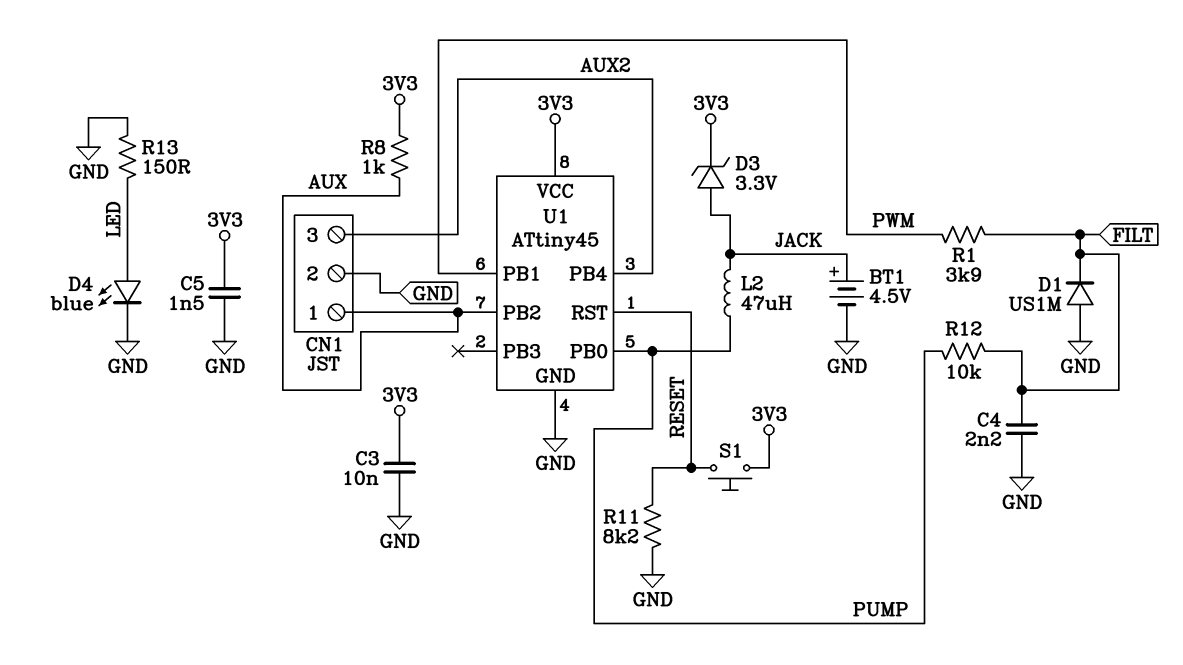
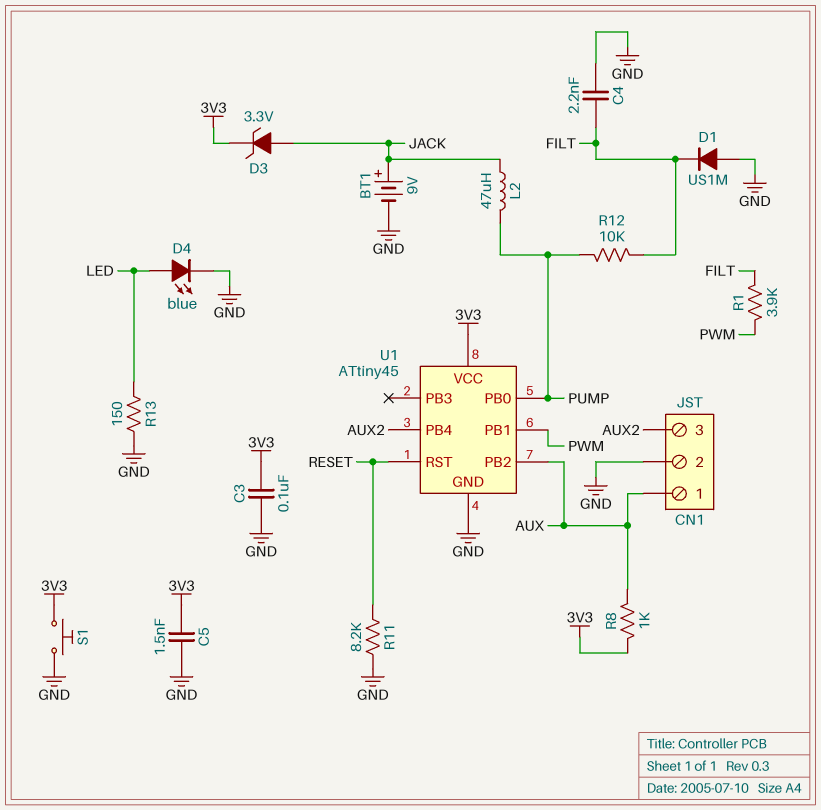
BT1: 4.5V (plus JACK, minus GND) -> 9V (plus JACK, minus GND)
C3: 10nF (3V3, GND) -> 100nF (3V3, GND)
S1: button (3V3, RESET) -> button (3V3, GND)

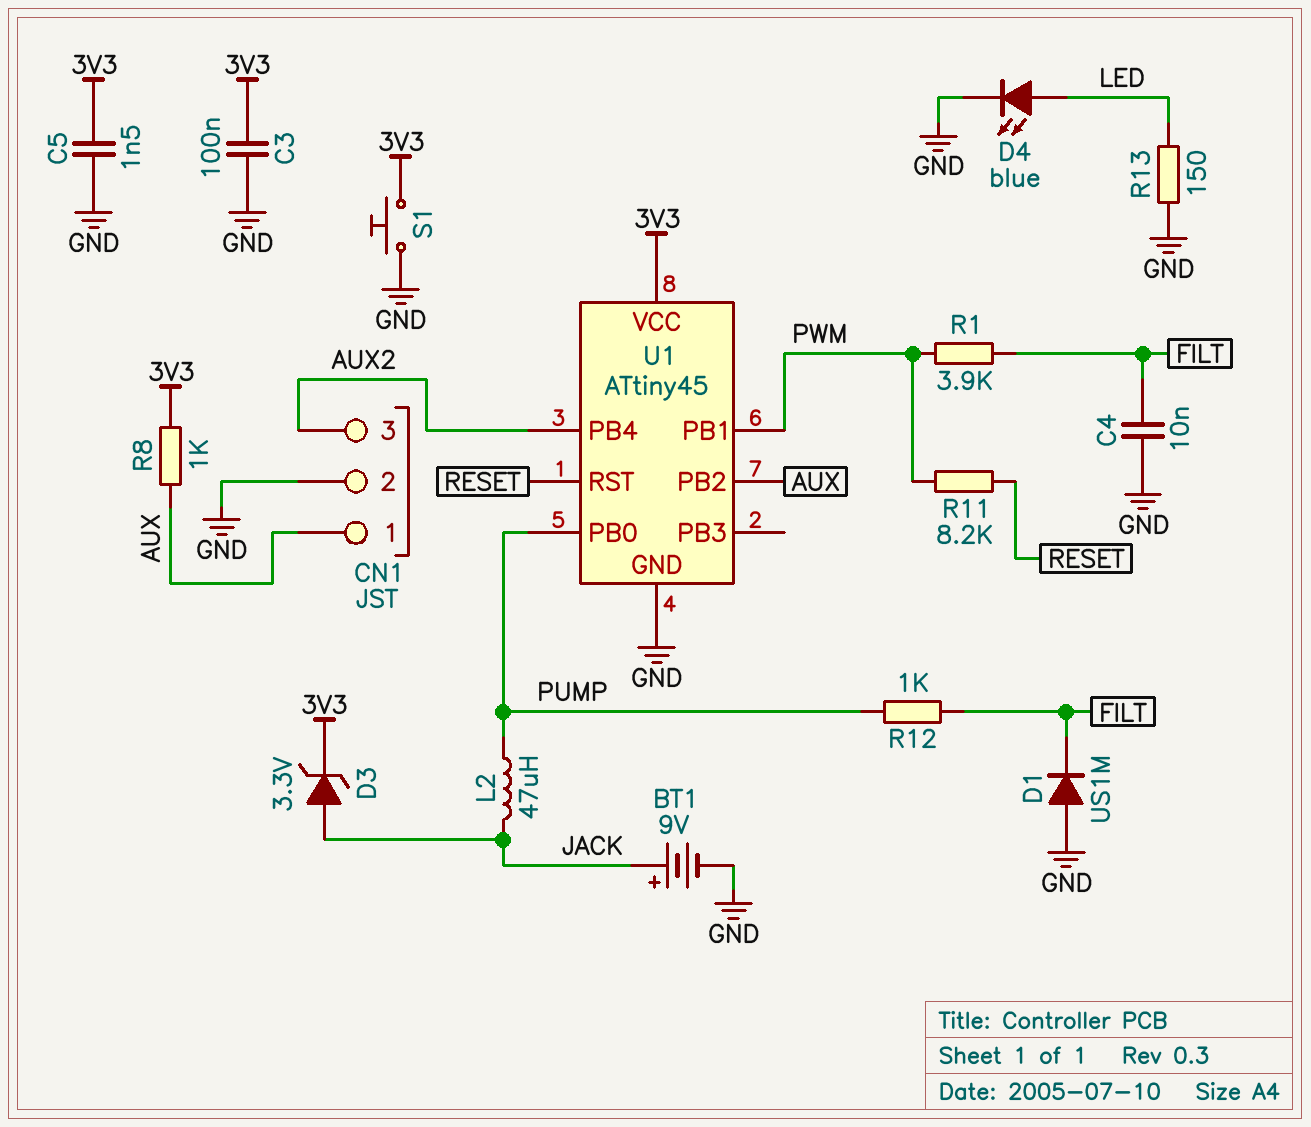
C4: 2.2nF (FILT, GND) -> 10nF (FILT, GND)
R11: 8.2k (GND, RESET) -> 8.2k (PWM, RESET)
R12: 10k (FILT, PUMP) -> 1k (FILT, PUMP)

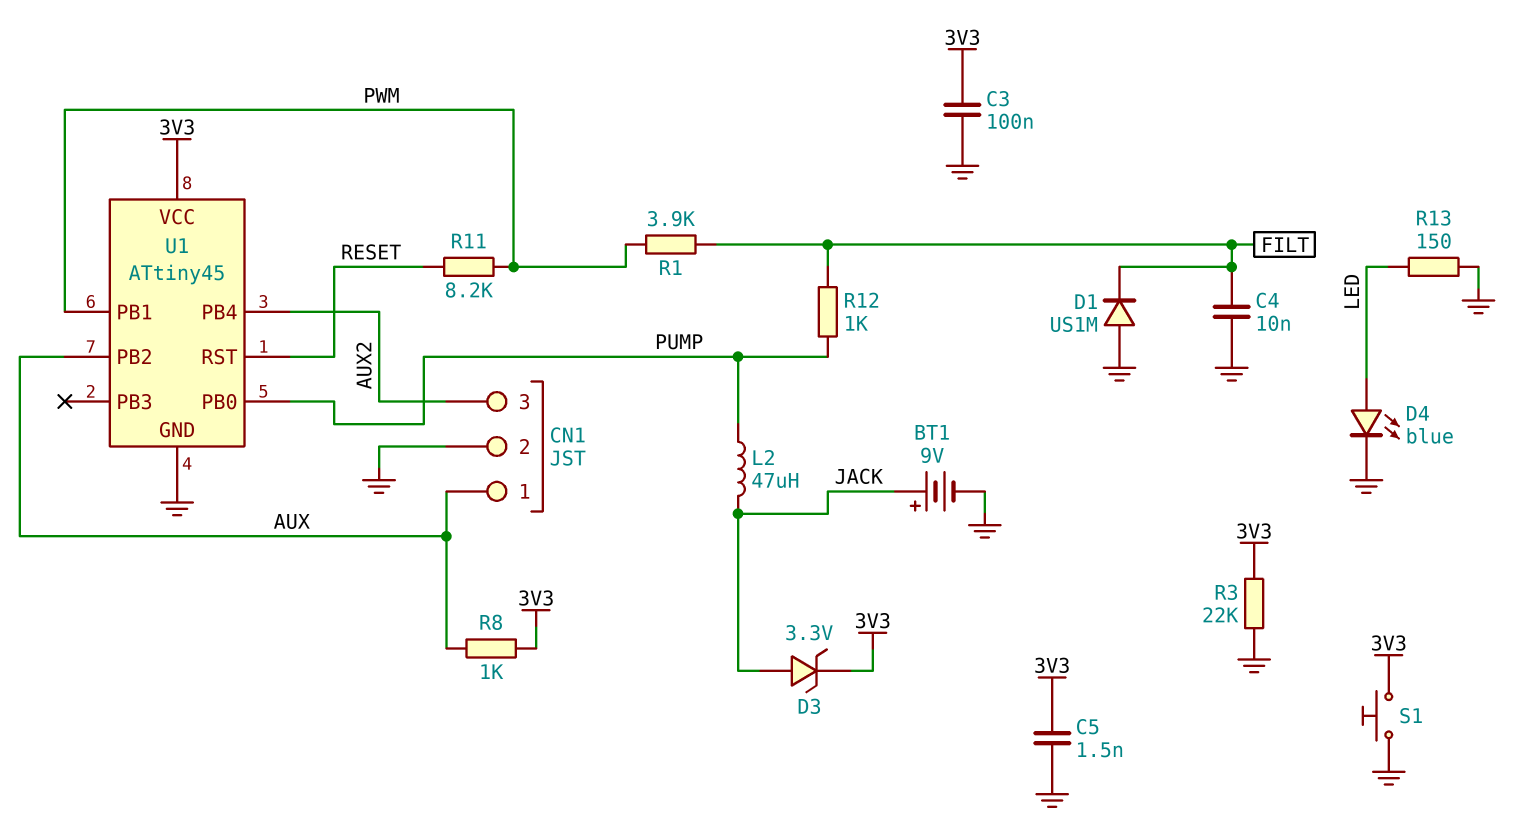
R3: none -> 22k (3V3, GND)

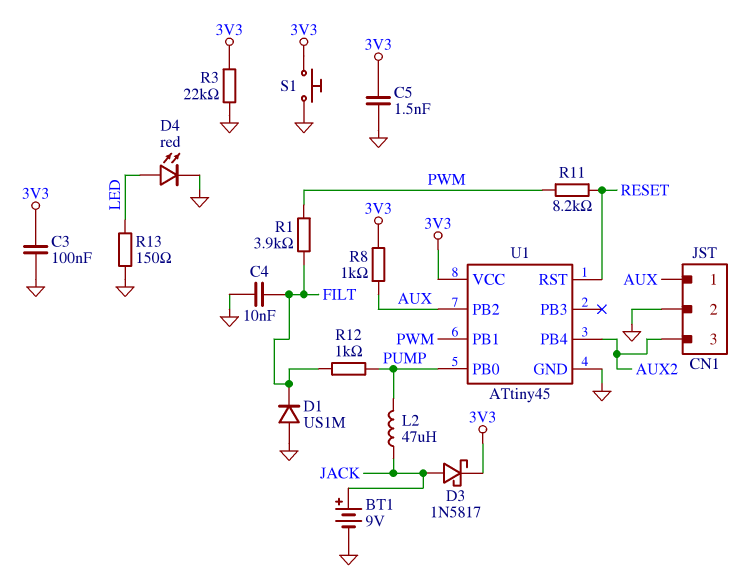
D3: zener 3.3V (A JACK, K 3V3) -> schottky 1N5817 (A JACK, K 3V3)
D4: LED blue (A LED, K GND) -> LED red (A LED, K GND)

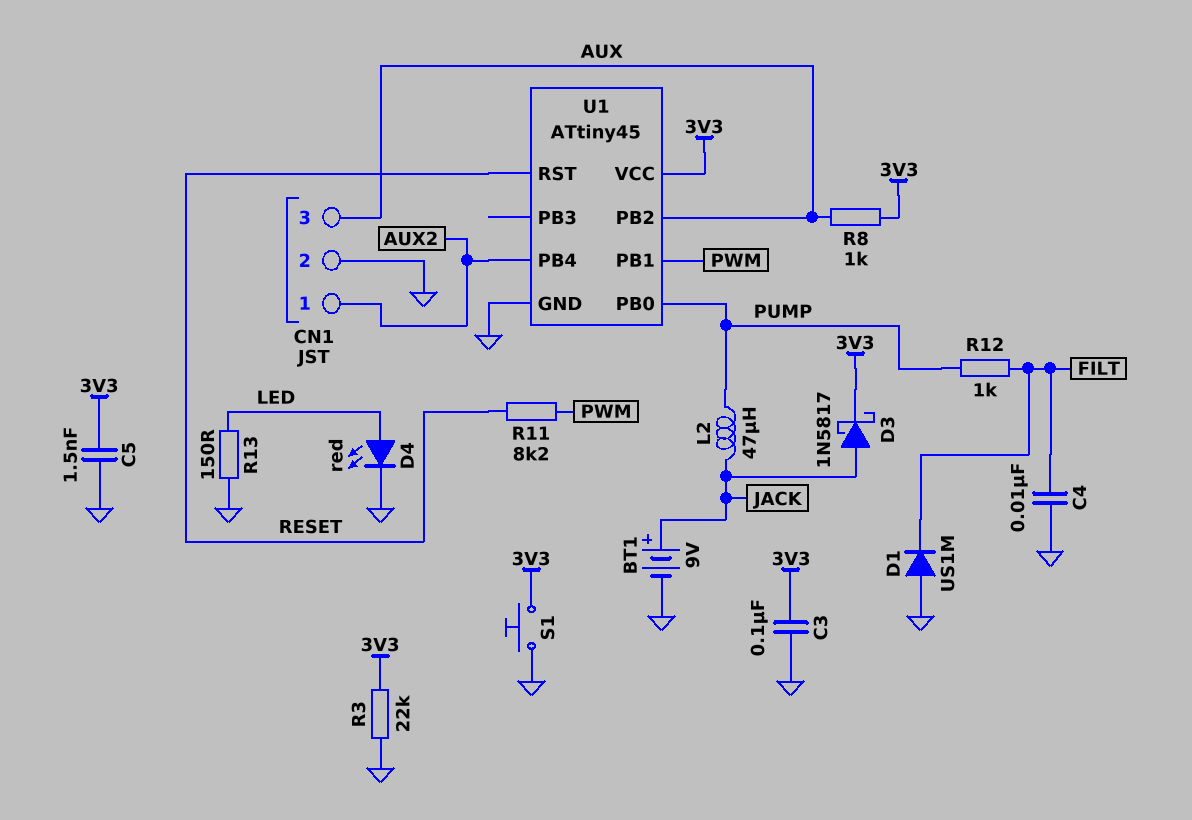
CN1 pin 1: AUX -> AUX2
CN1 pin 3: AUX2 -> AUX
R1: 3.9k (FILT, PWM) -> none

